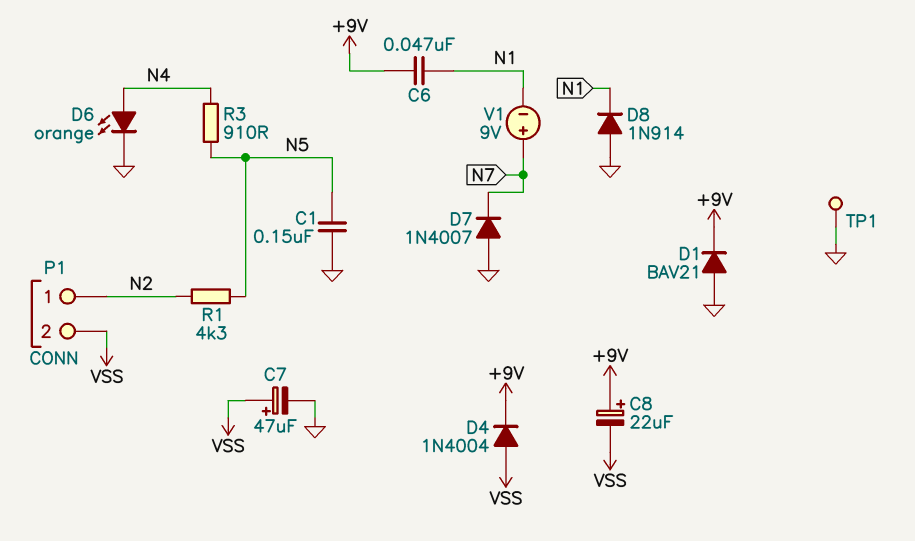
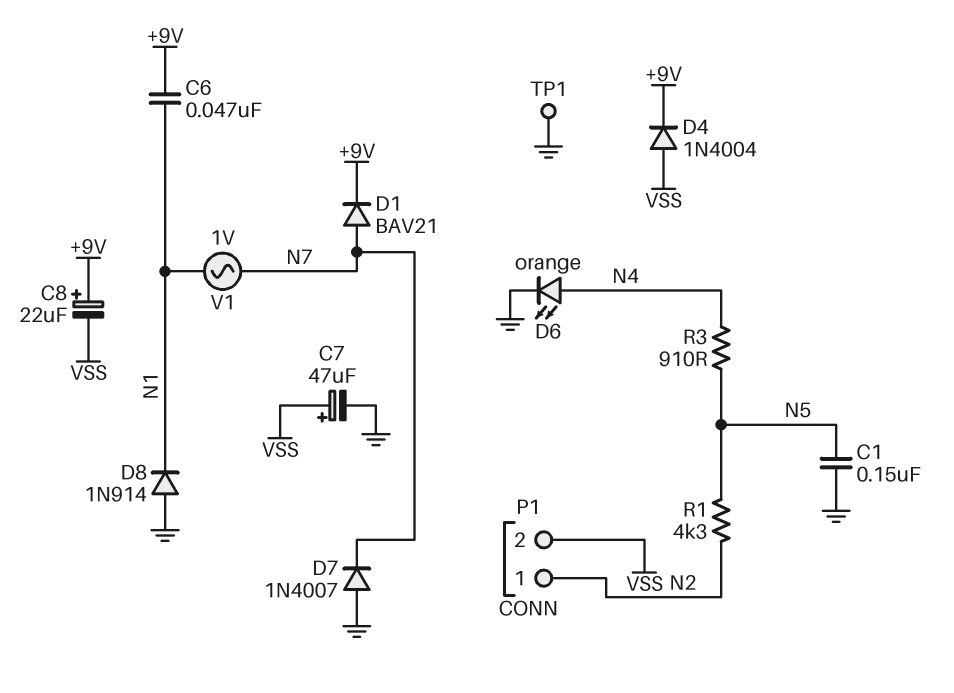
D1: diode BAV21 (A GND, K +9V) -> diode BAV21 (A N7, K +9V)
V1: 9V (plus N7, minus N1) -> AC 1V (N1, N7)

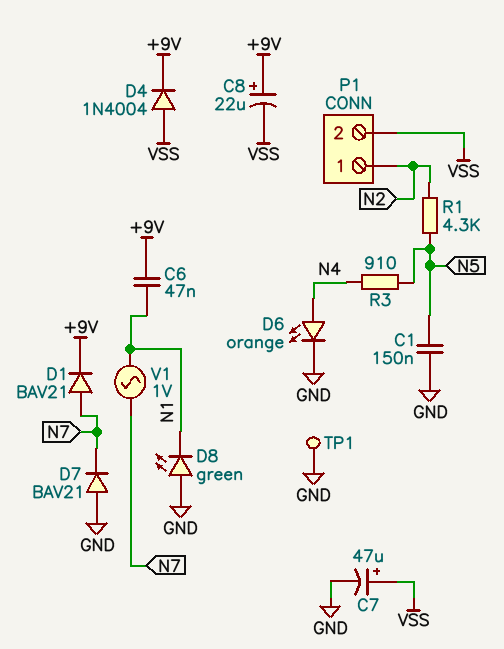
D7: diode 1N4007 (A GND, K N7) -> diode BAV21 (A GND, K N7)
D8: diode 1N914 (A GND, K N1) -> LED green (A GND, K N1)

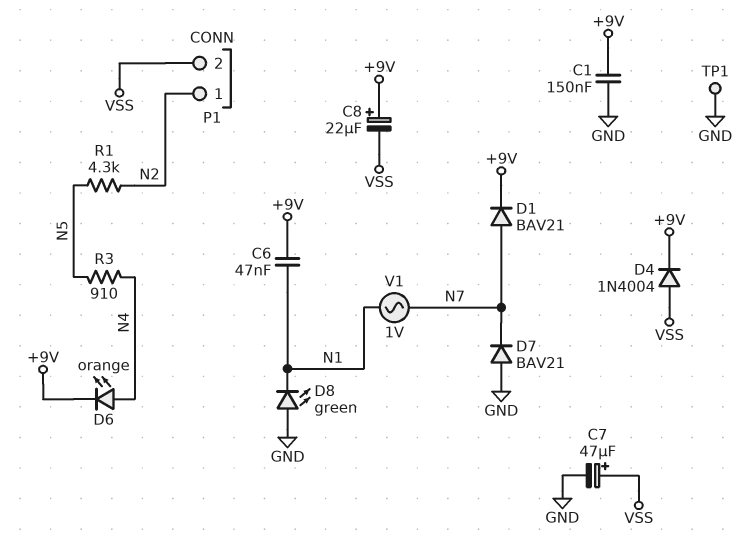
C1: 150nF (GND, N5) -> 150nF (+9V, GND)
D6: LED orange (A N4, K GND) -> LED orange (A N4, K +9V)

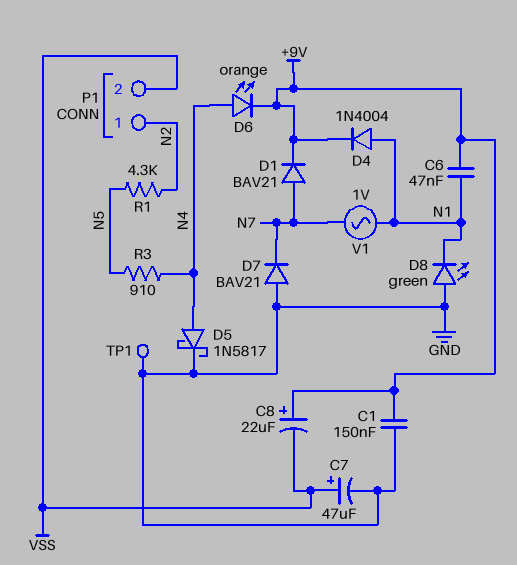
D4: diode 1N4004 (A VSS, K +9V) -> diode 1N4004 (A N1, K +9V)
D5: none -> schottky 1N5817 (A N4, K GND)

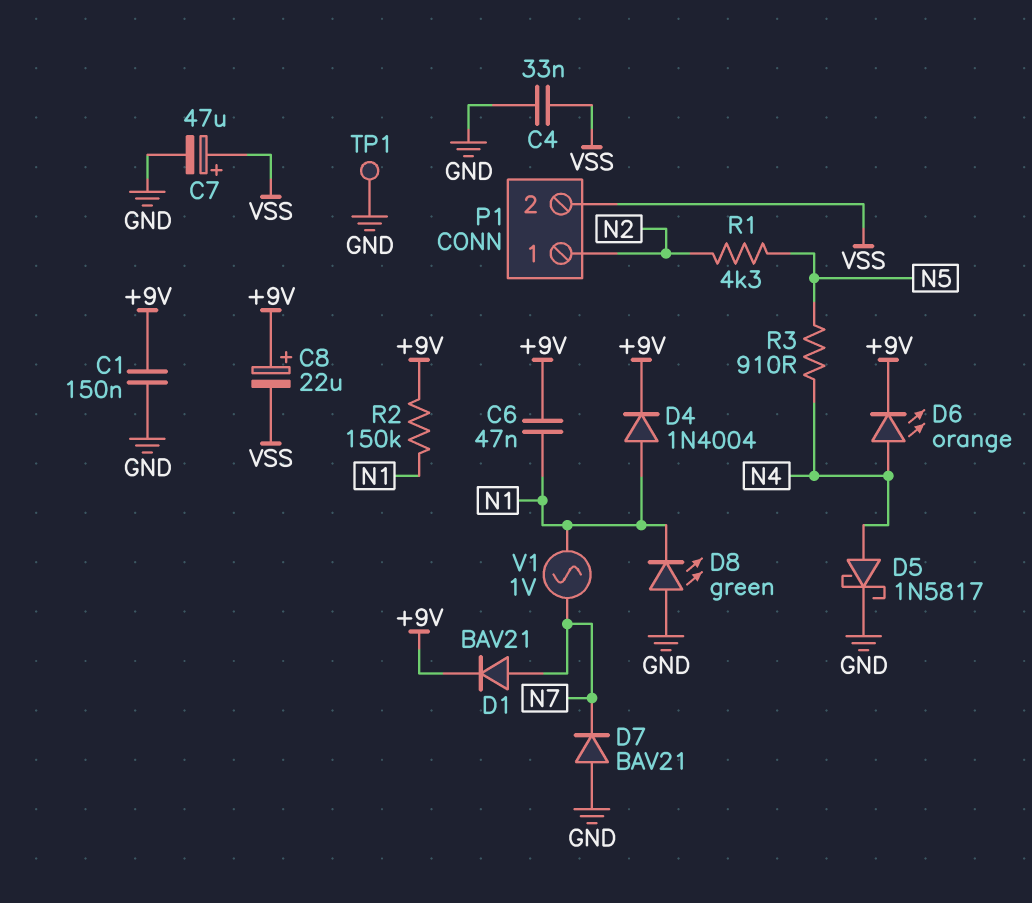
C4: none -> 33nF (GND, VSS)
R2: none -> 150k (+9V, N1)

